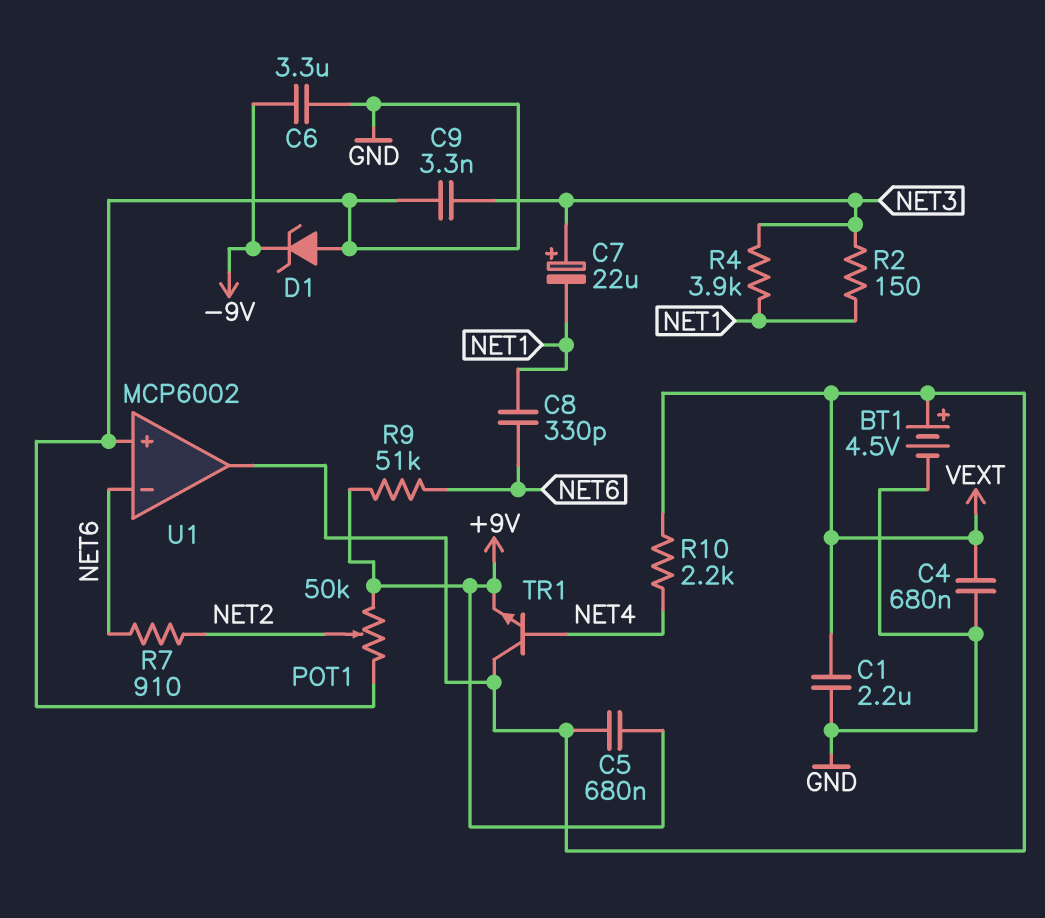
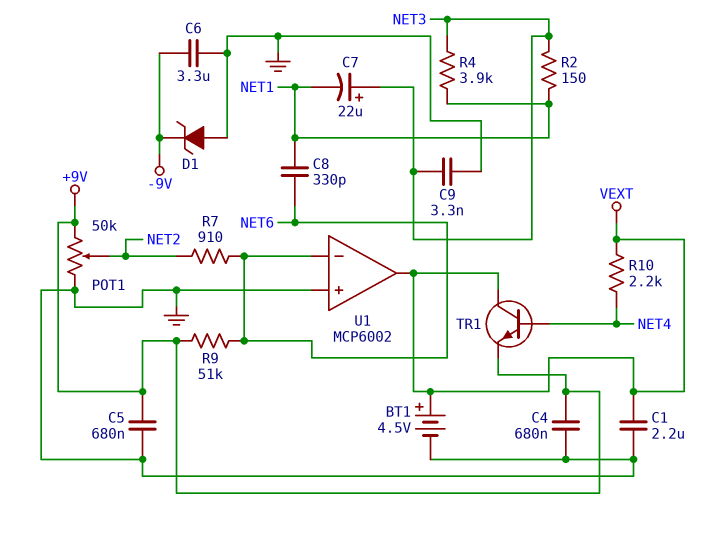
C4: 680nF (GND, VEXT) -> 680nF (+9V, GND)
C5: 680nF (+9V, VEXT) -> 680nF (+9V, GND)

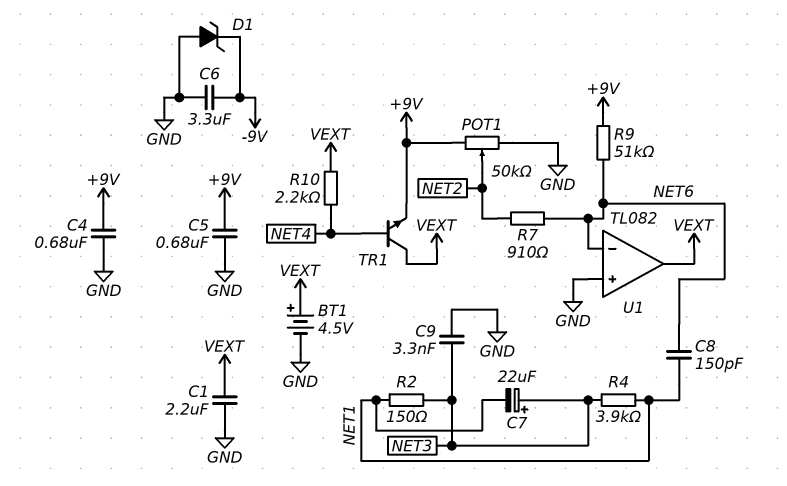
C8: 330pF (NET1, NET6) -> 150pF (NET1, NET6)
U1: MCP6002 -> TL082

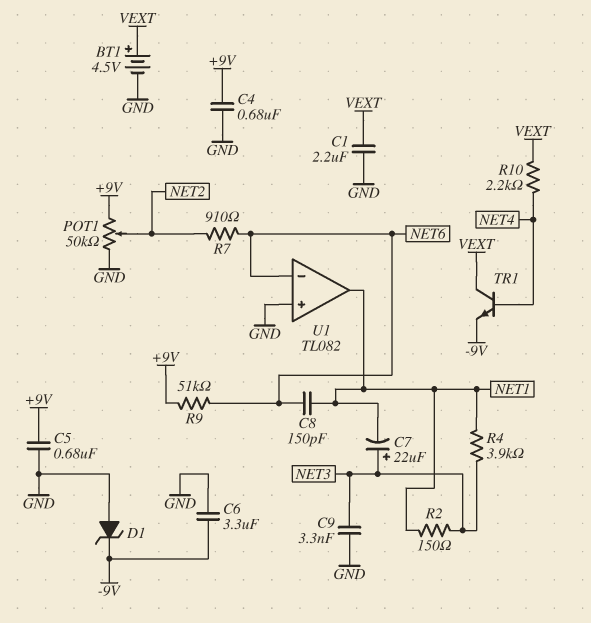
TR1: NPN (B NET4, C VEXT, E +9V) -> NPN (B NET4, C VEXT, E -9V)
U1 pin out: VEXT -> NET1

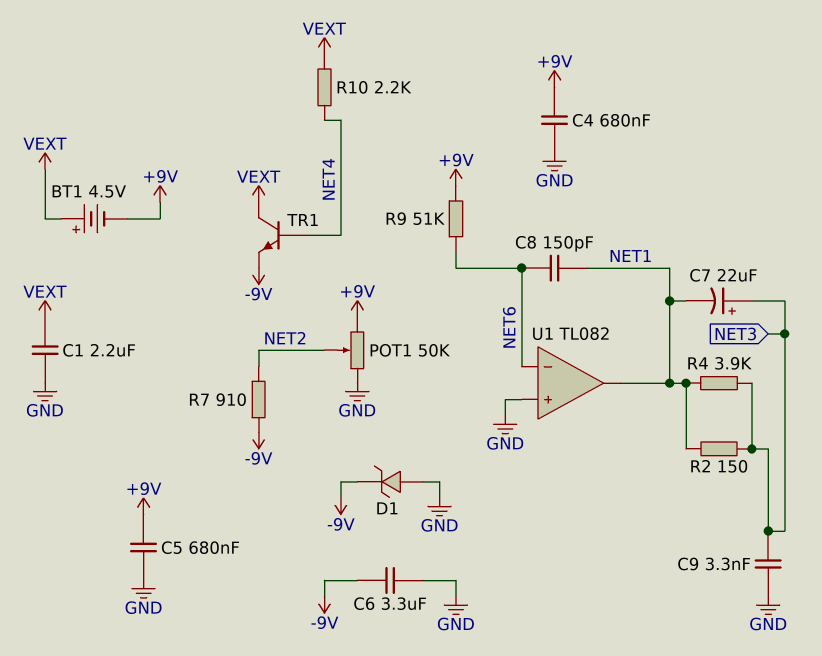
BT1: 4.5V (plus VEXT, minus GND) -> 4.5V (plus VEXT, minus +9V)
R7: 910 (NET2, NET6) -> 910 (-9V, NET2)

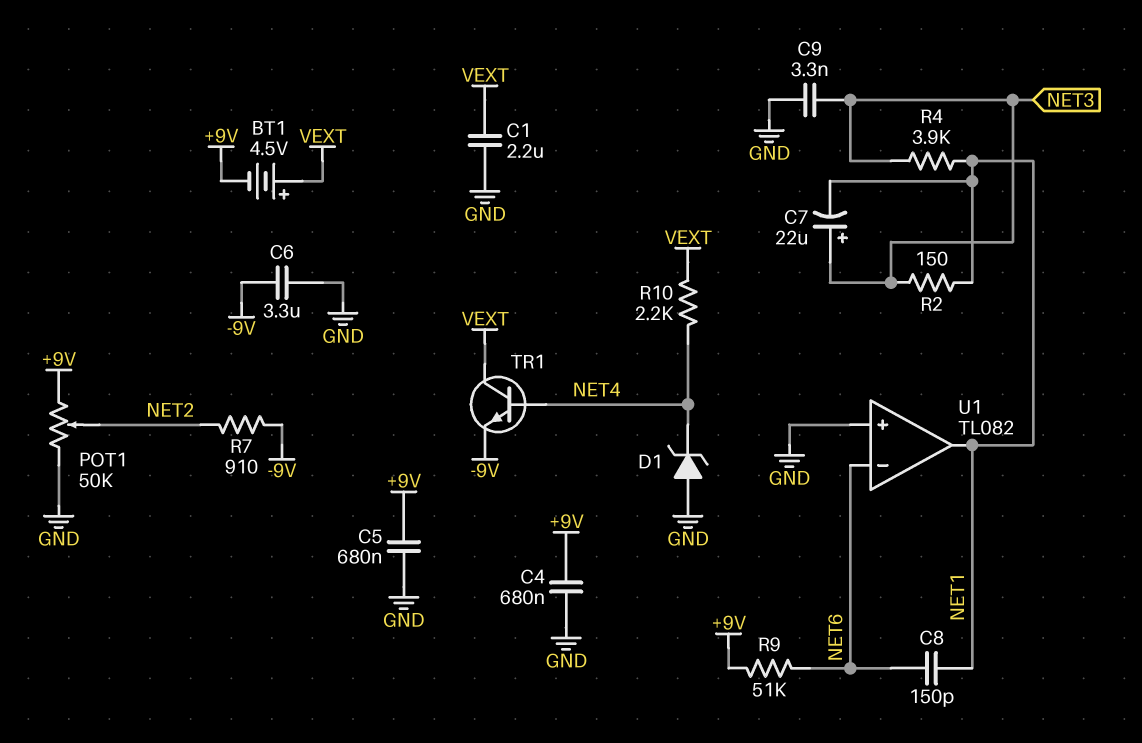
D1: zener (A GND, K -9V) -> zener (A GND, K NET4)

